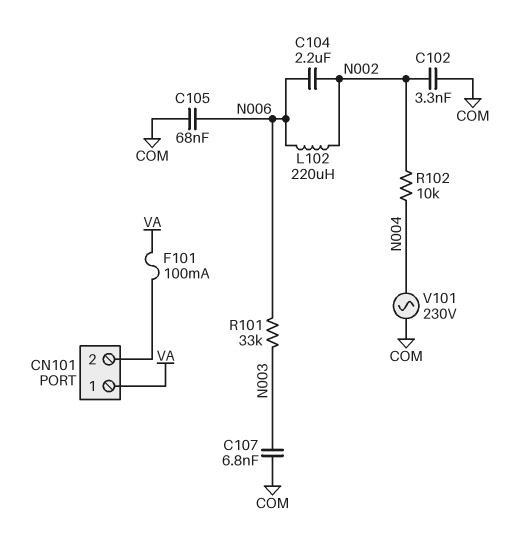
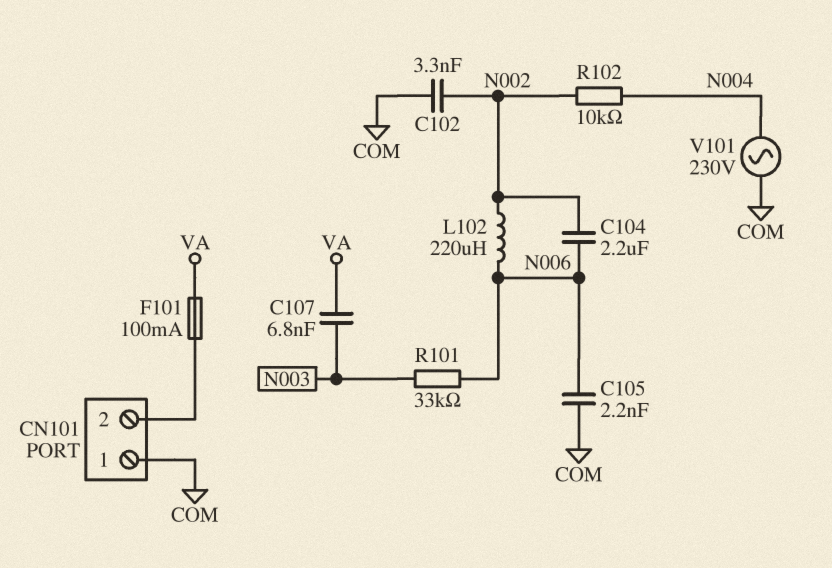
C105: 68nF (COM, N006) -> 2.2nF (COM, N006)
C107: 6.8nF (COM, N003) -> 6.8nF (N003, VA)
CN101 pin 1: VA -> COM

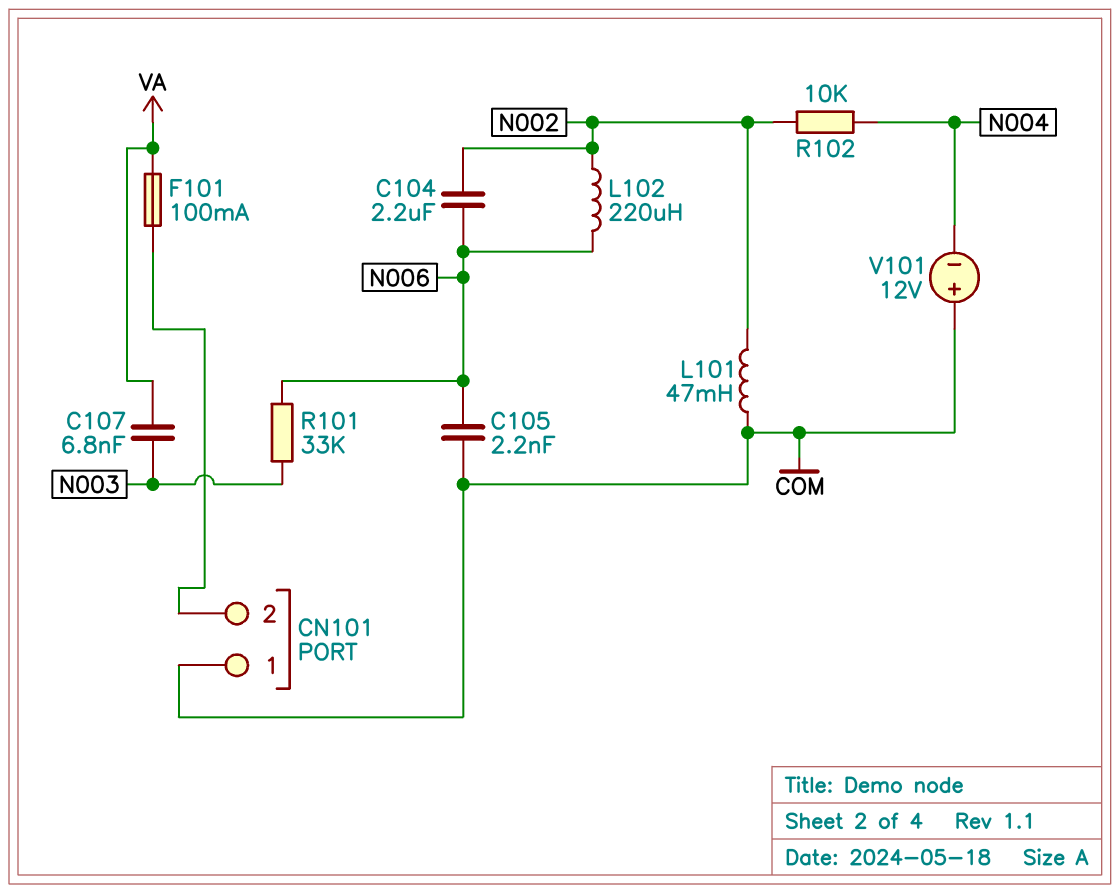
C102: 3.3nF (COM, N002) -> none
L101: none -> 47mH (COM, N002)
V101: AC 230V (COM, N004) -> 12V (plus COM, minus N004)

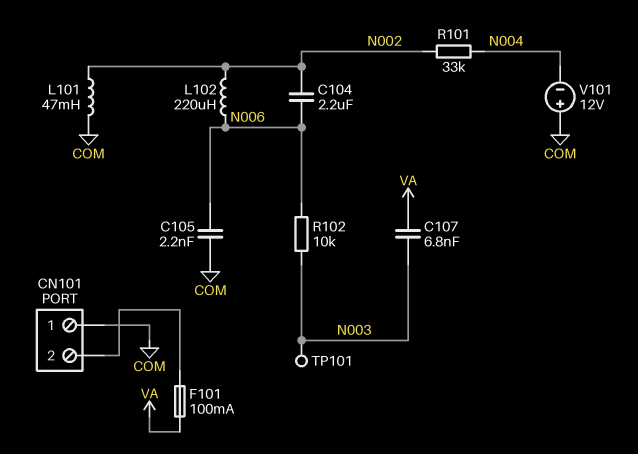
R101: 33k (N003, N006) -> 33k (N002, N004)
R102: 10k (N002, N004) -> 10k (N003, N006)
TP101: none -> test point (N003)

